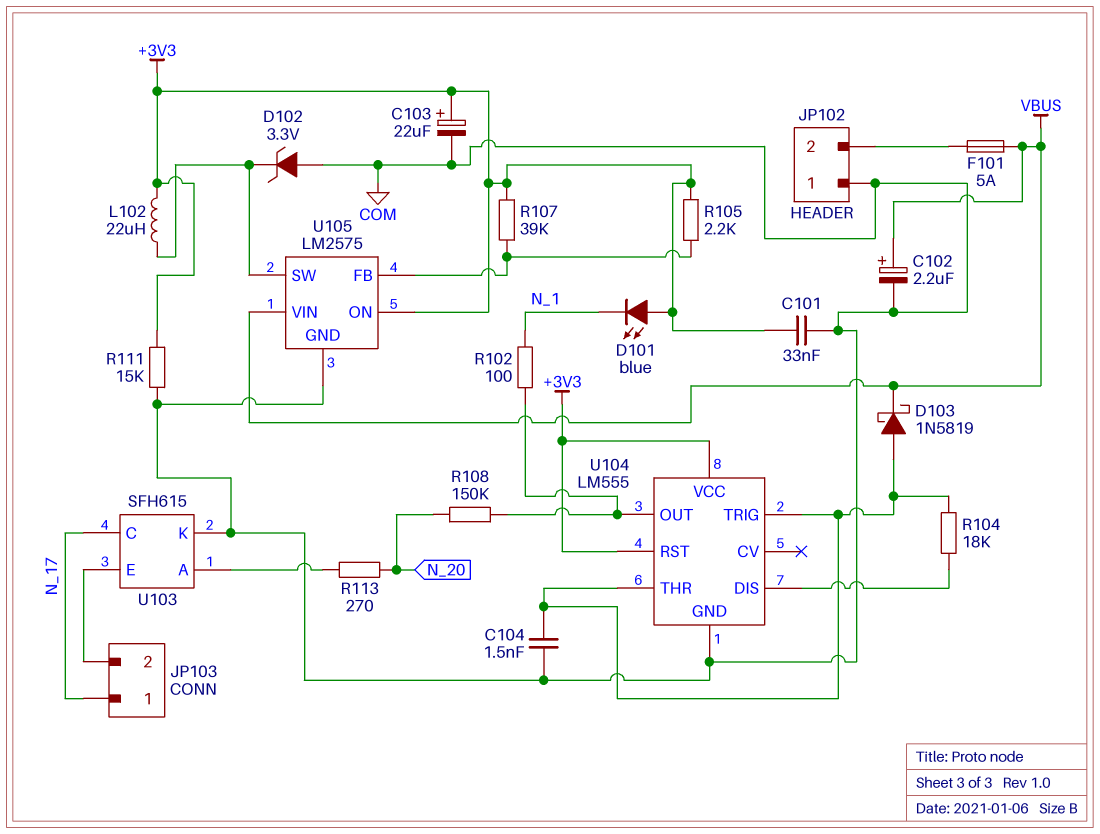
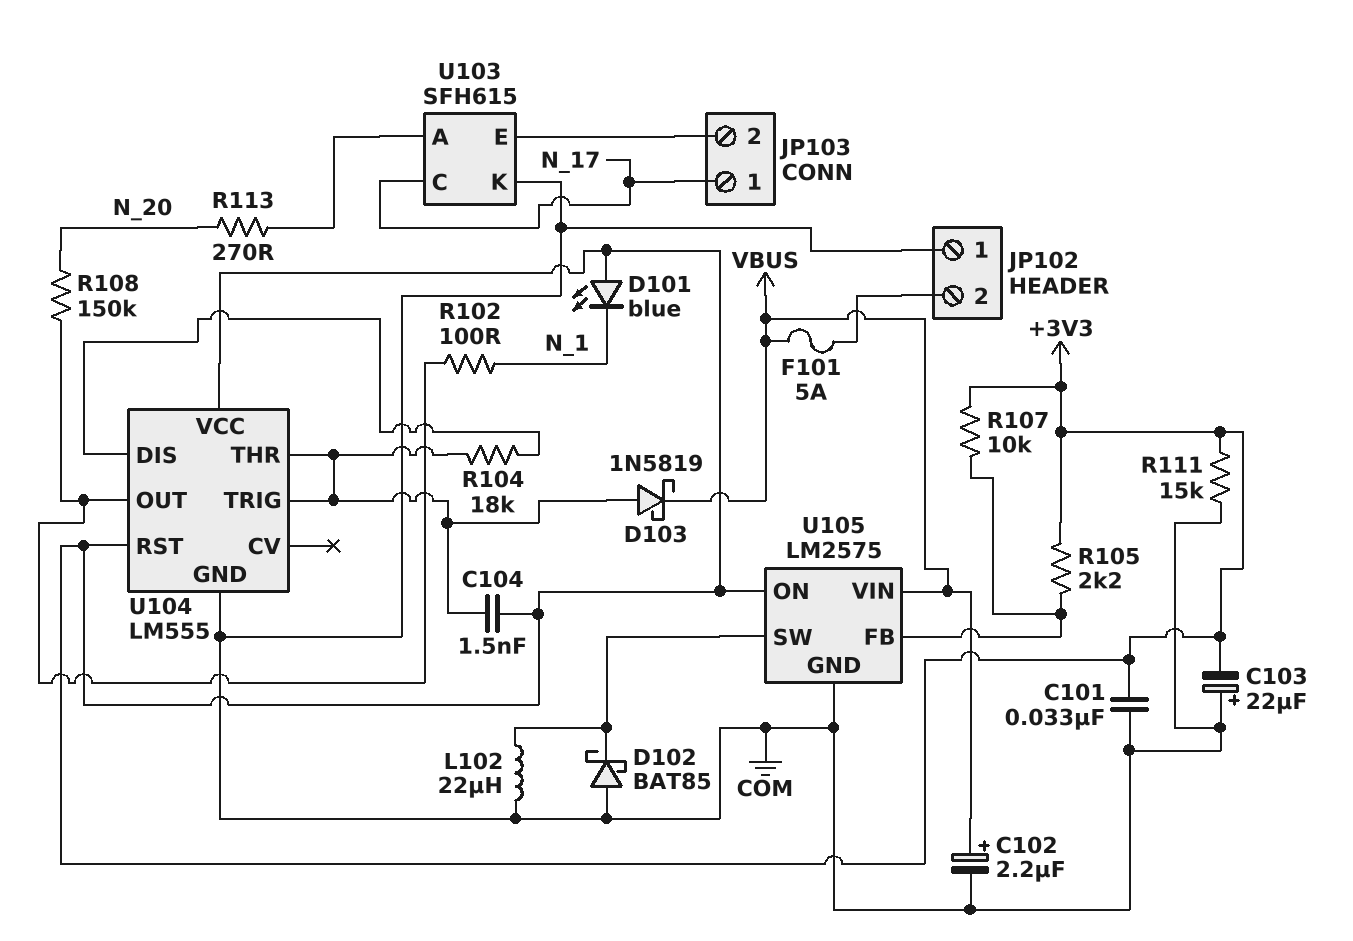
C103: 22uF (plus +3V3, minus COM) -> 22uF (plus COM, minus +3V3)
C104: 1.5nF (COM, U104/THR) -> 1.5nF (+3V3, U104/THR)
D102: zener 3.3V (A COM, K U105/SW) -> schottky BAT85 (A COM, K U105/SW)
L102: 22uH (+3V3, U105/SW) -> 22uH (COM, U105/SW)
R107: 39k (+3V3, U105/FB) -> 10k (+3V3, U105/FB)

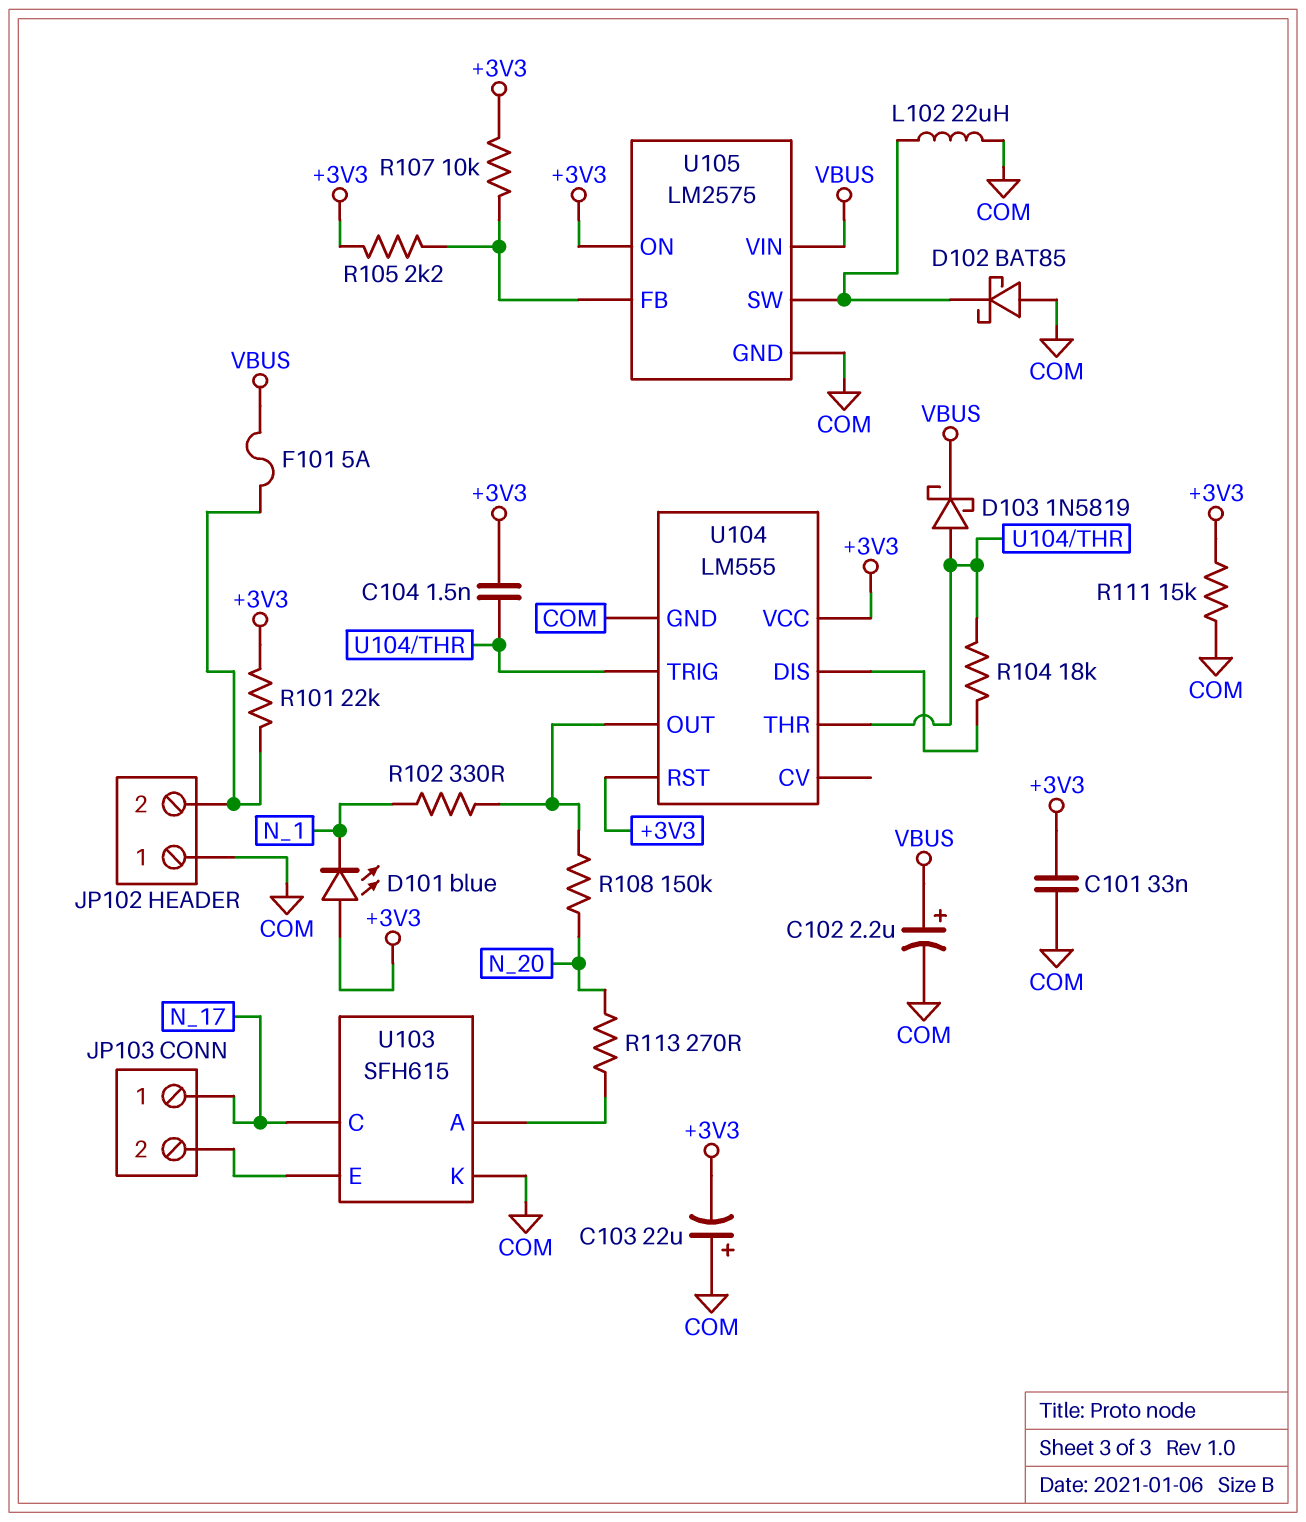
R101: none -> 22k (+3V3, JP102/2)
R102: 100 (N_1, U104/OUT) -> 330 (N_1, U104/OUT)

